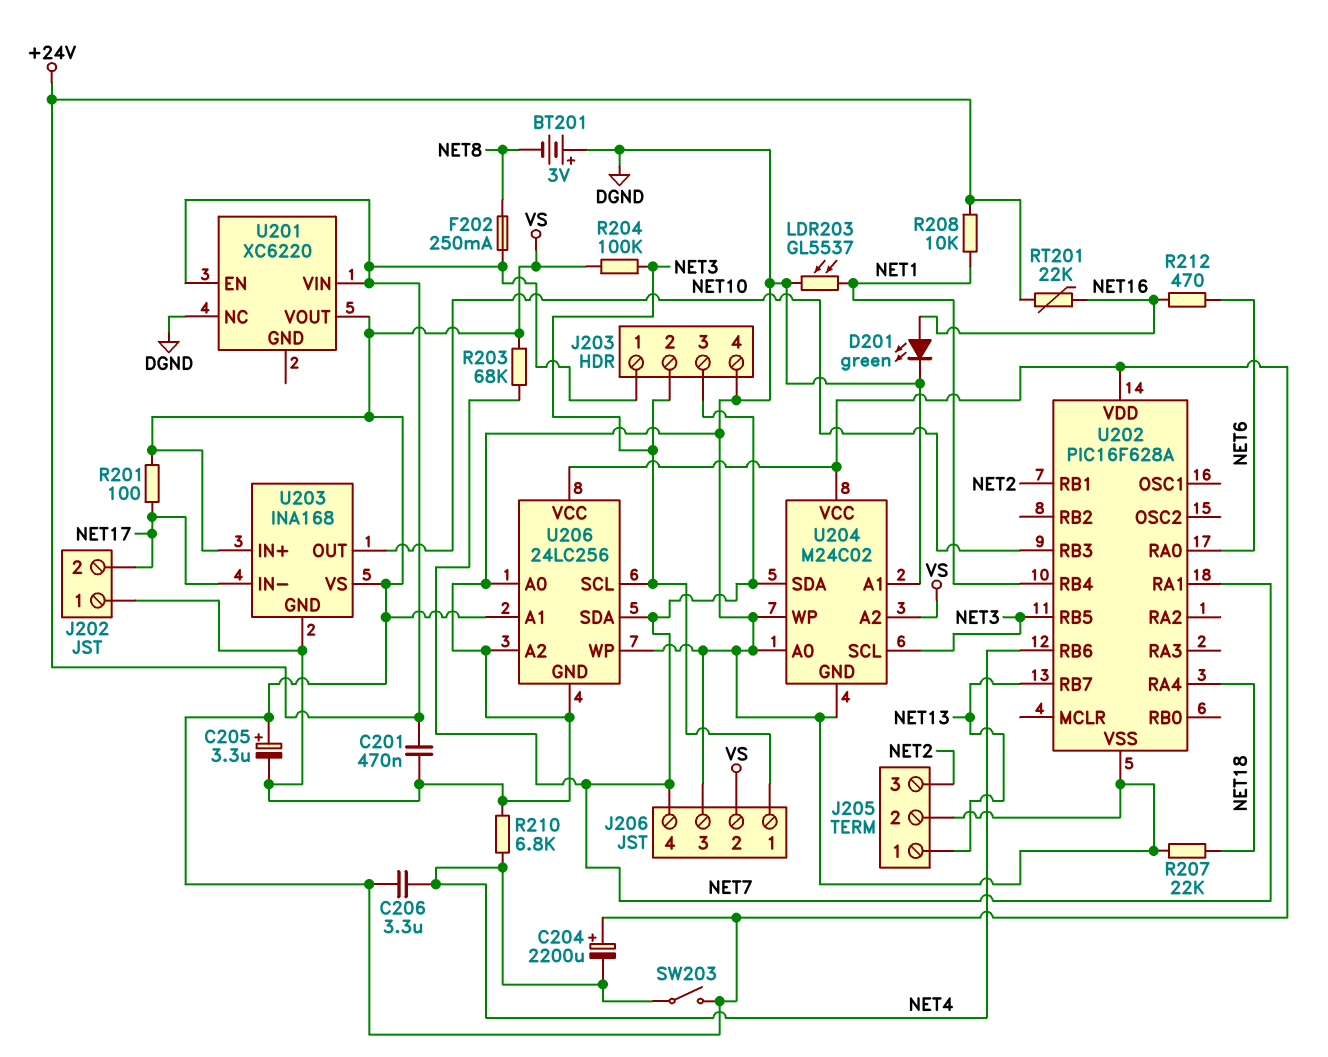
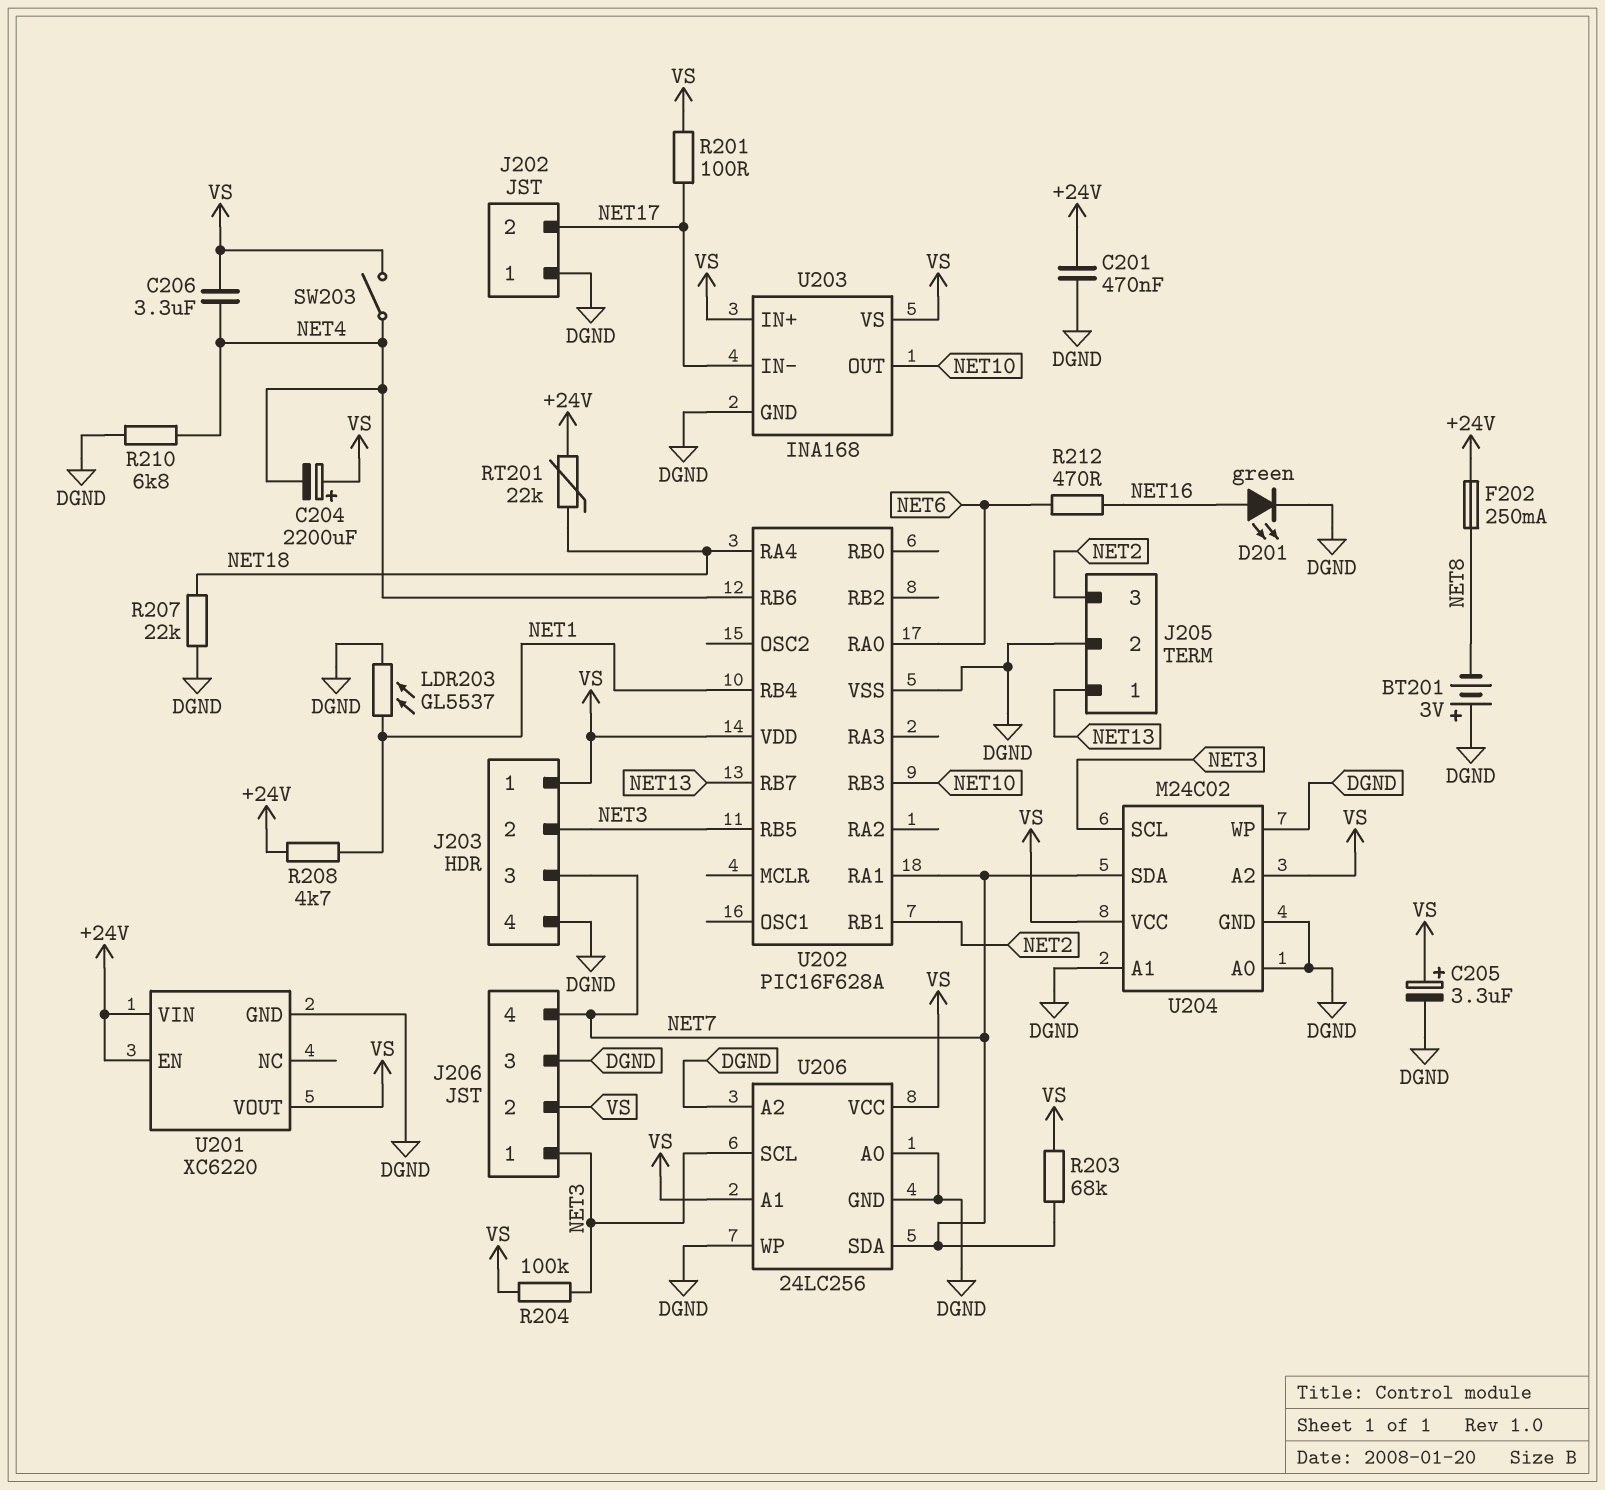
J203 pin 1: +24V -> VS
R208: 10k (+24V, NET1) -> 4.7k (+24V, NET1)
RT201: 22k (+24V, NET16) -> 22k (+24V, NET18)
U201 pin GND: none -> DGND
U201 pin NC: DGND -> none

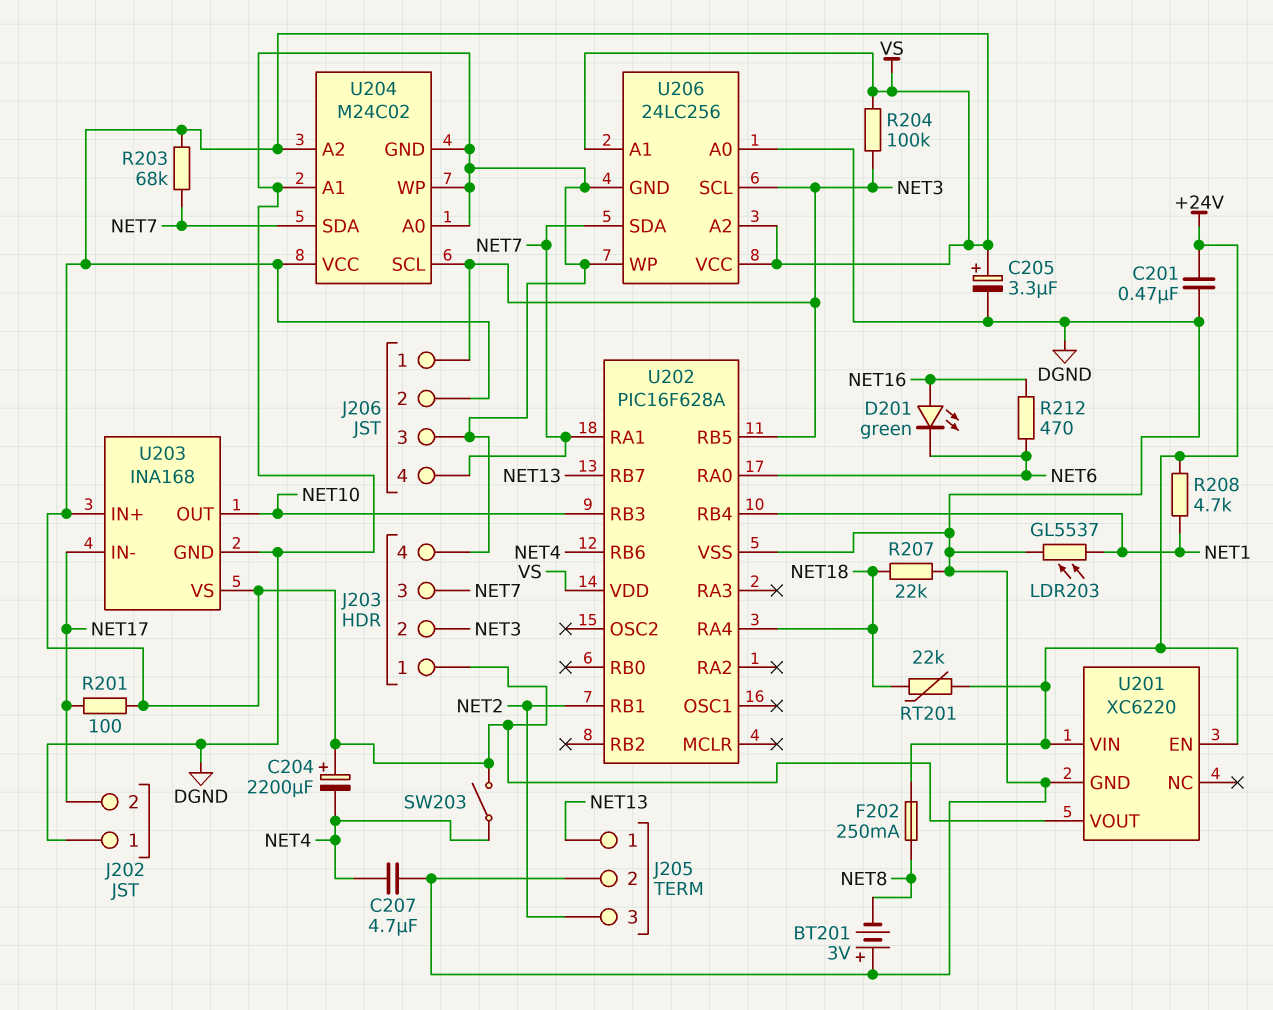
C206: 3.3uF (NET4, VS) -> none
C207: none -> 4.7uF (DGND, NET4)
D201: LED green (A NET16, K DGND) -> LED green (A NET16, K NET6)
R210: 6.8k (DGND, NET4) -> none
U206 pin A2: DGND -> VS

